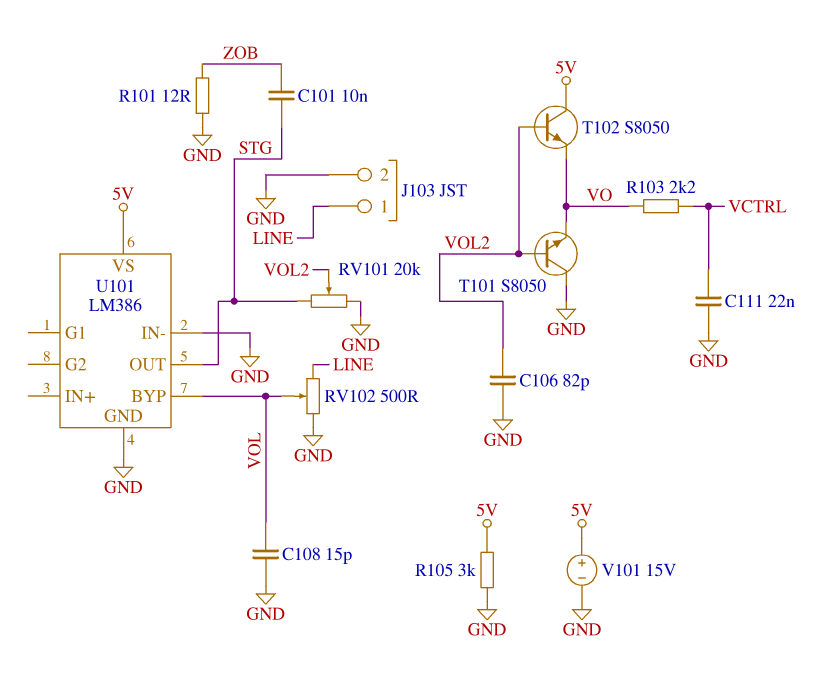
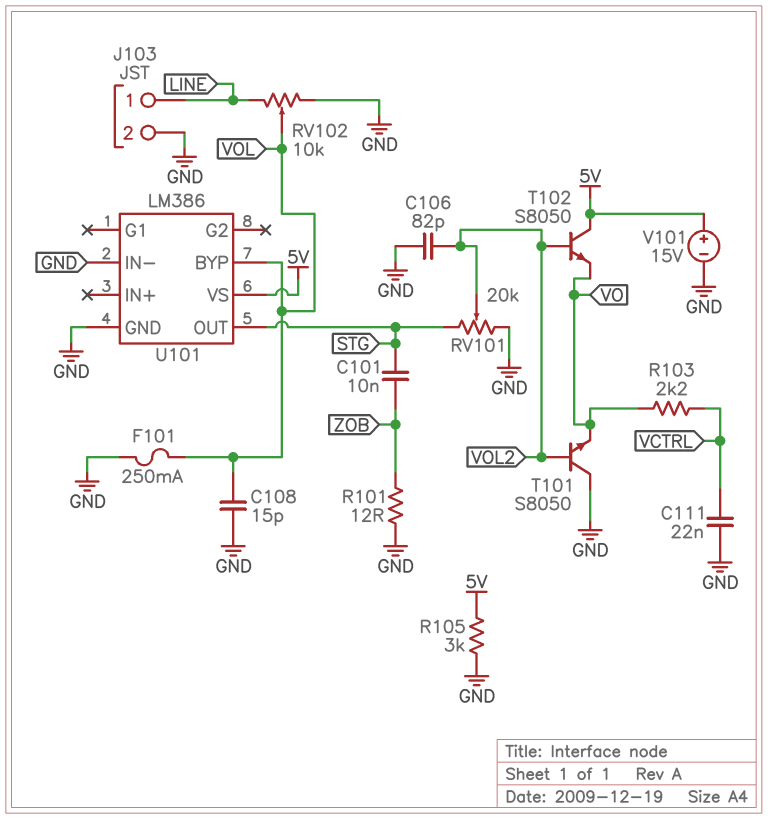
F101: none -> 250mA (GND, VOL)
RV102: 500 (GND, LINE, wiper VOL) -> 10k (GND, LINE, wiper VOL)

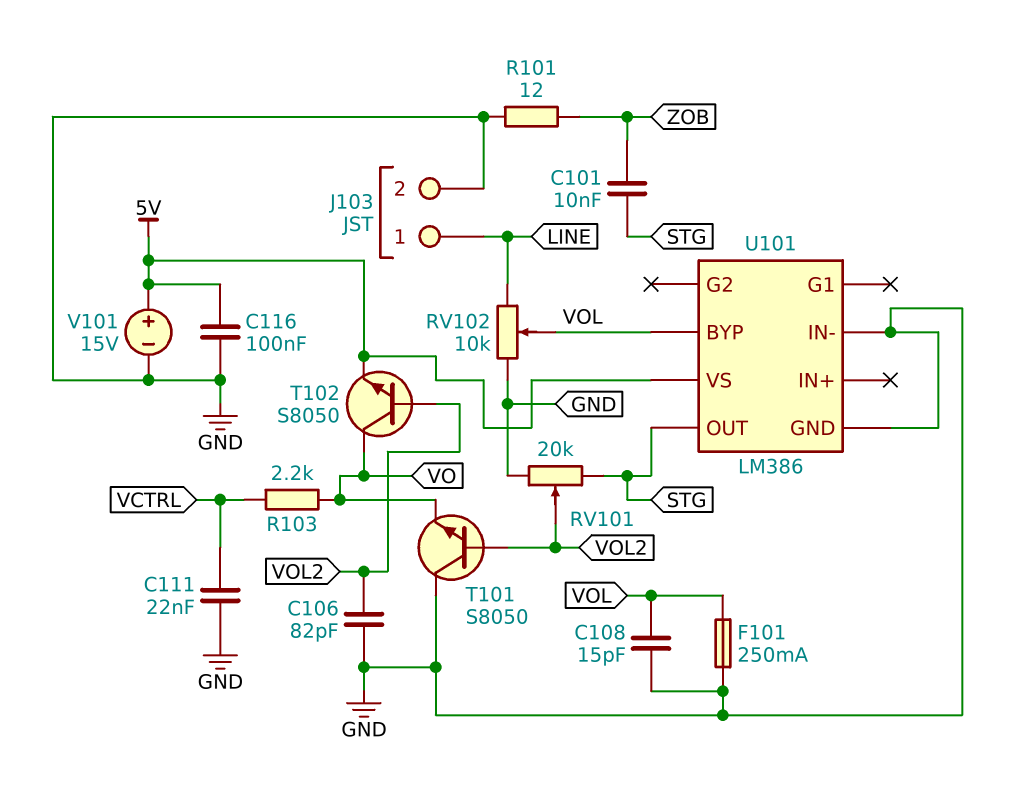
C116: none -> 100nF (5V, GND)
R105: 3k (5V, GND) -> none
T102: NPN S8050 (B VOL2, C 5V, E VO) -> NPN S8050 (B VOL2, C VO, E 5V)

